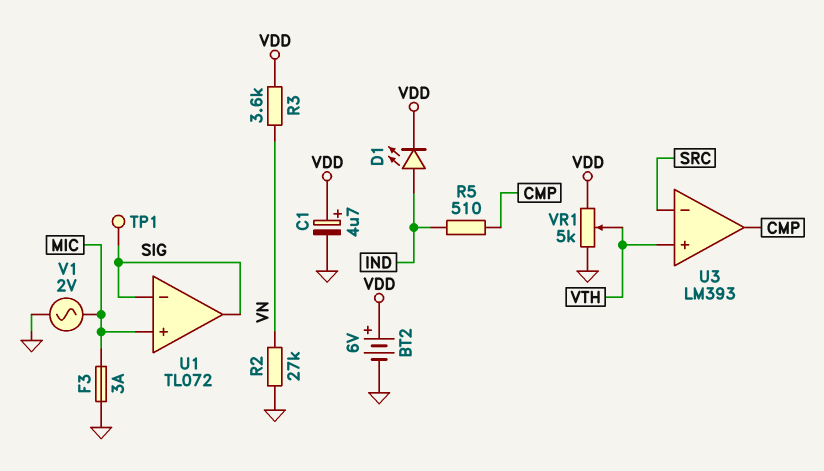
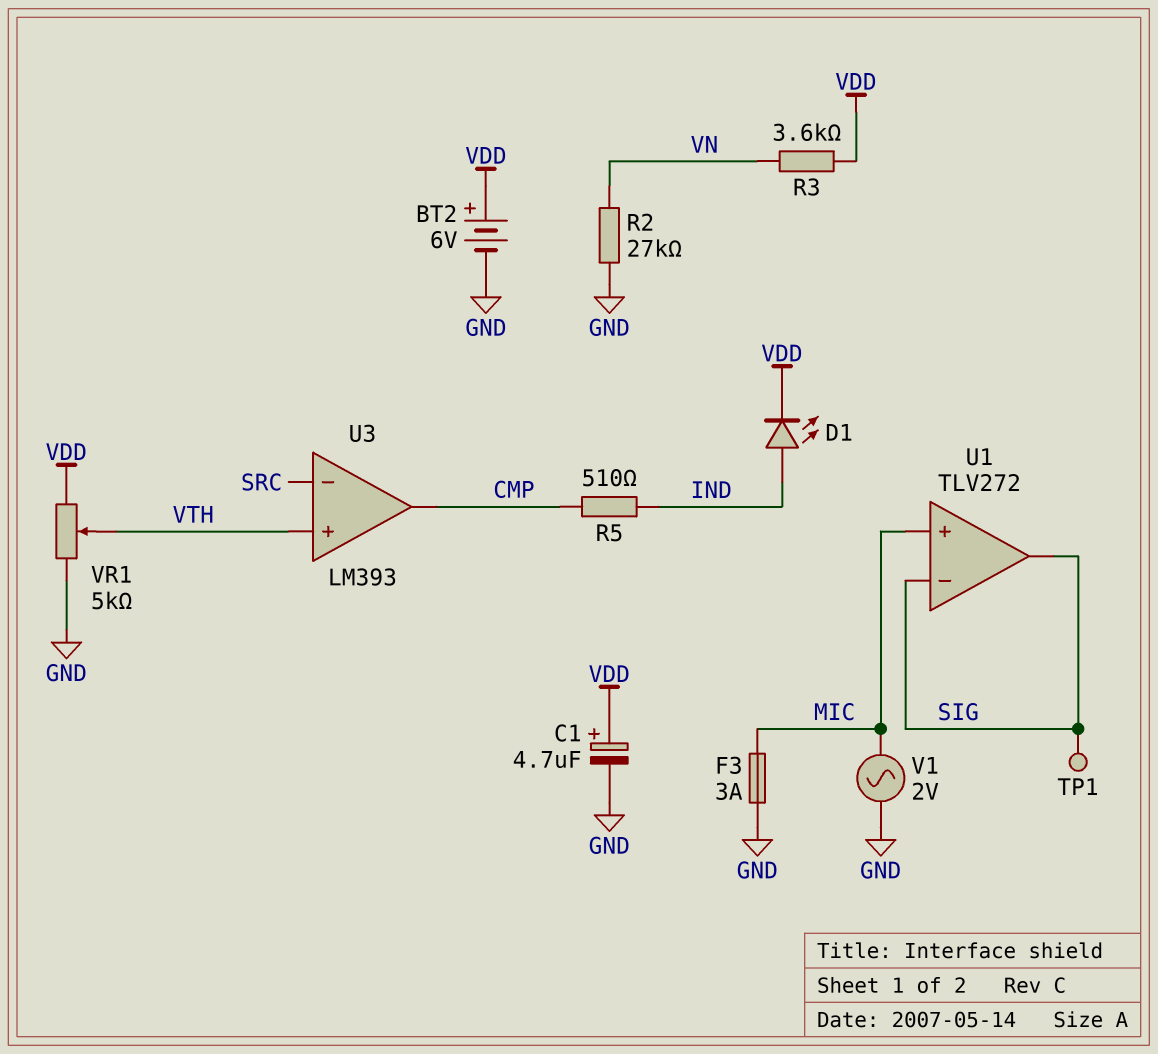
U1: TL072 -> TLV272

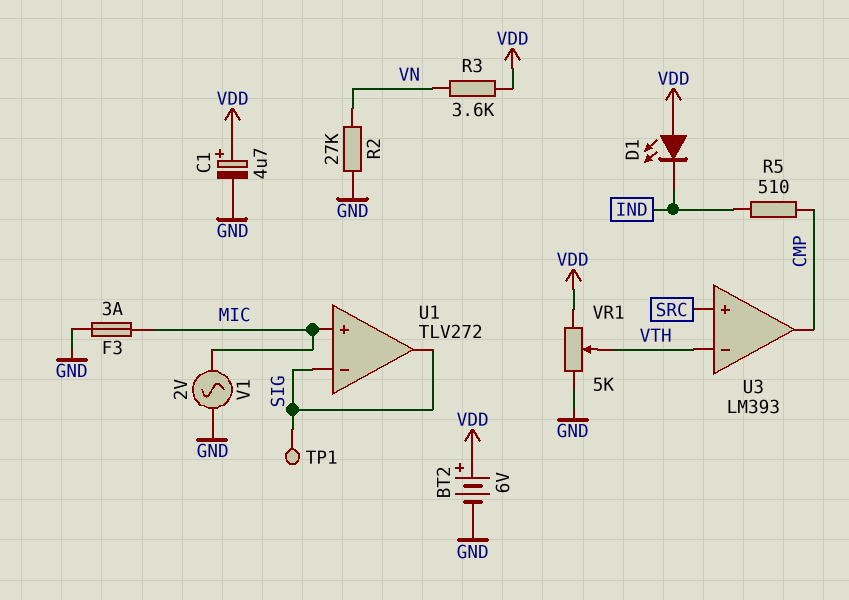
D1: LED (A IND, K VDD) -> LED (A VDD, K IND)
U3 pin in+: VTH -> SRC
U3 pin in-: SRC -> VTH

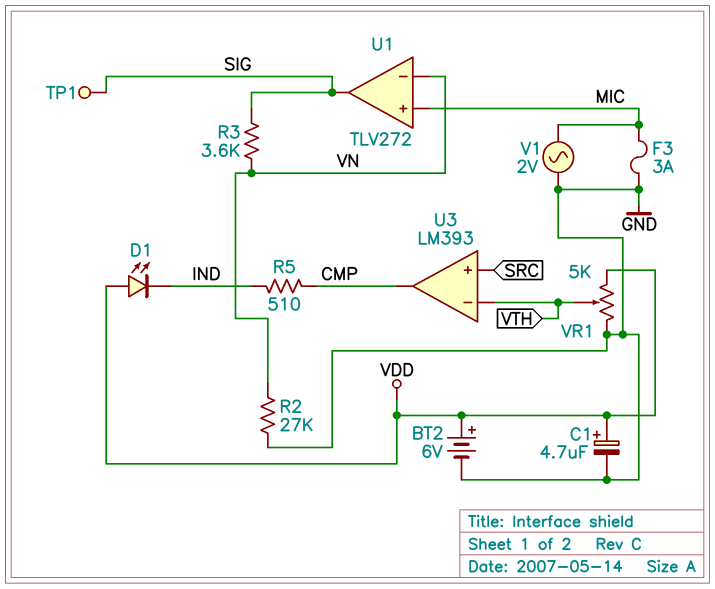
R3: 3.6k (VDD, VN) -> 3.6k (SIG, VN)
U1 pin in-: SIG -> VN

